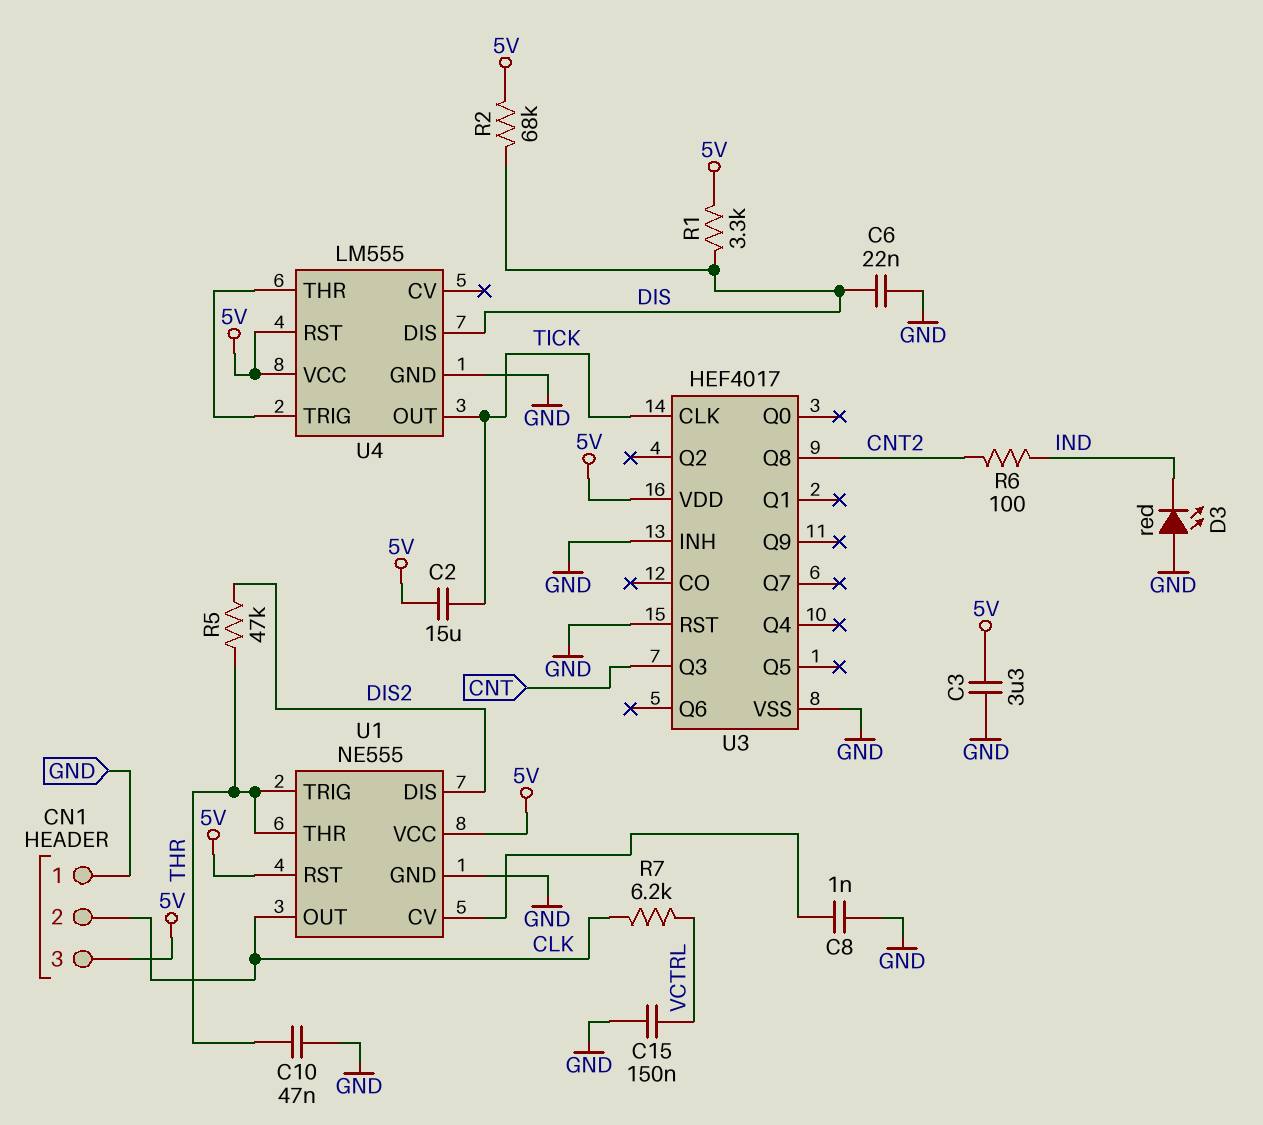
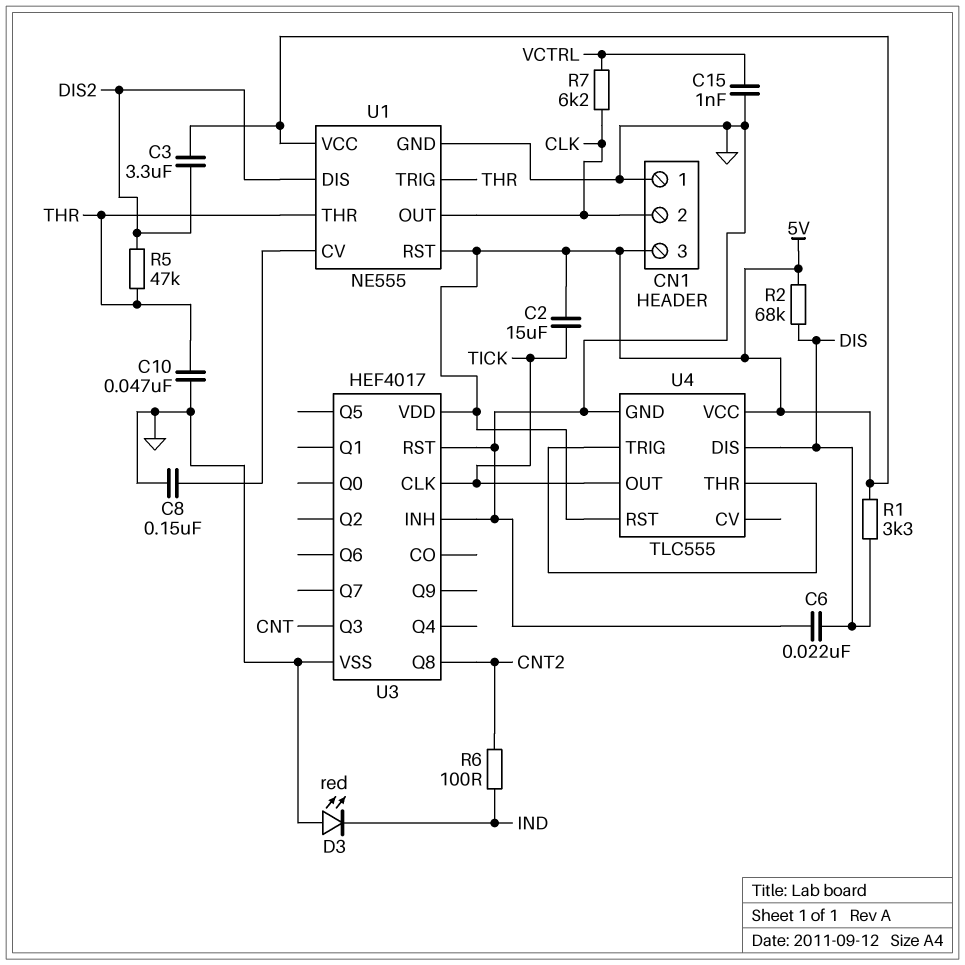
C3: 3.3uF (5V, GND) -> 3.3uF (5V, DIS2)
C8: 1nF (GND, U1/CV) -> 150nF (GND, U1/CV)
C15: 150nF (GND, VCTRL) -> 1nF (GND, VCTRL)
U4: LM555 -> TLC555

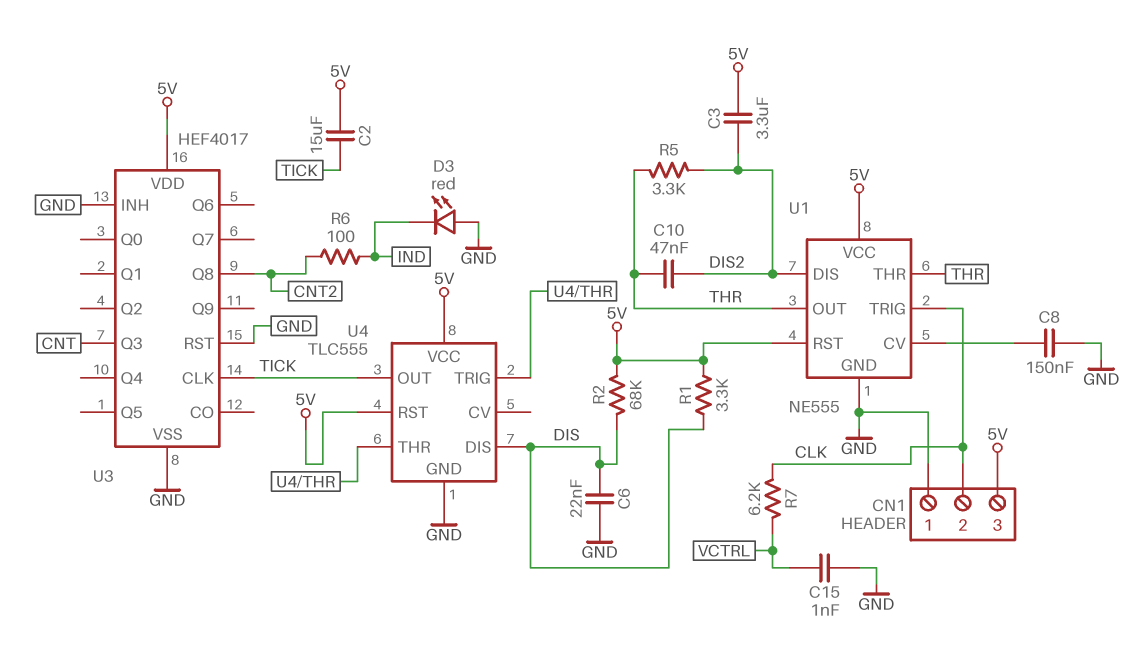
C10: 47nF (GND, THR) -> 47nF (DIS2, THR)
R5: 47k (DIS2, THR) -> 3.3k (DIS2, THR)
U1 pin OUT: CLK -> THR
U1 pin TRIG: THR -> CLK

